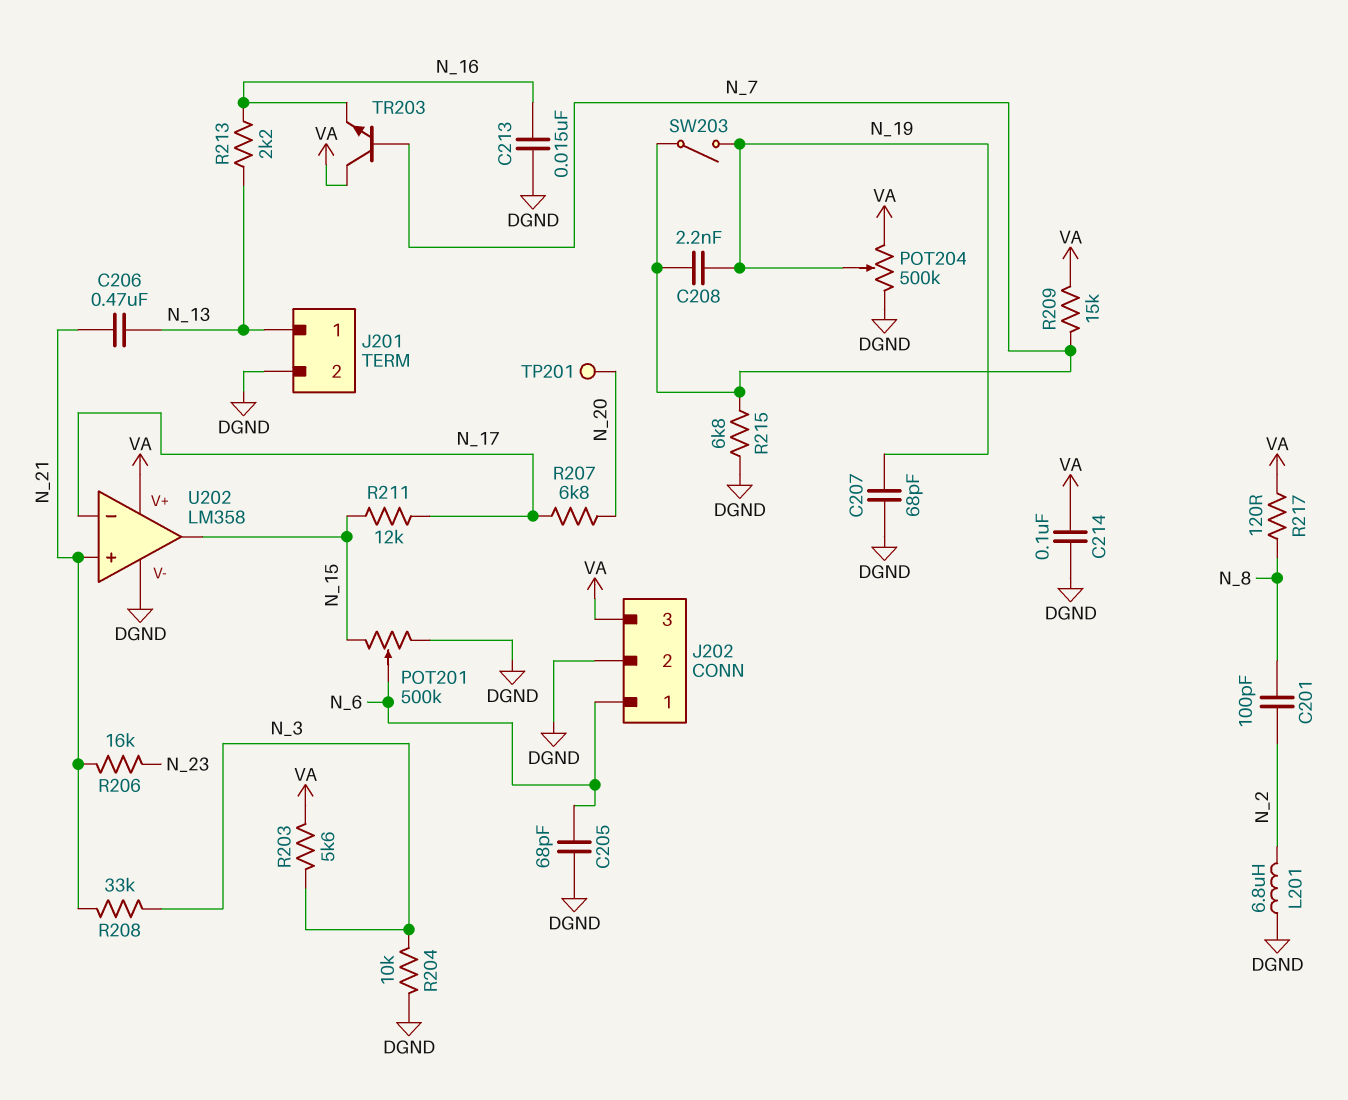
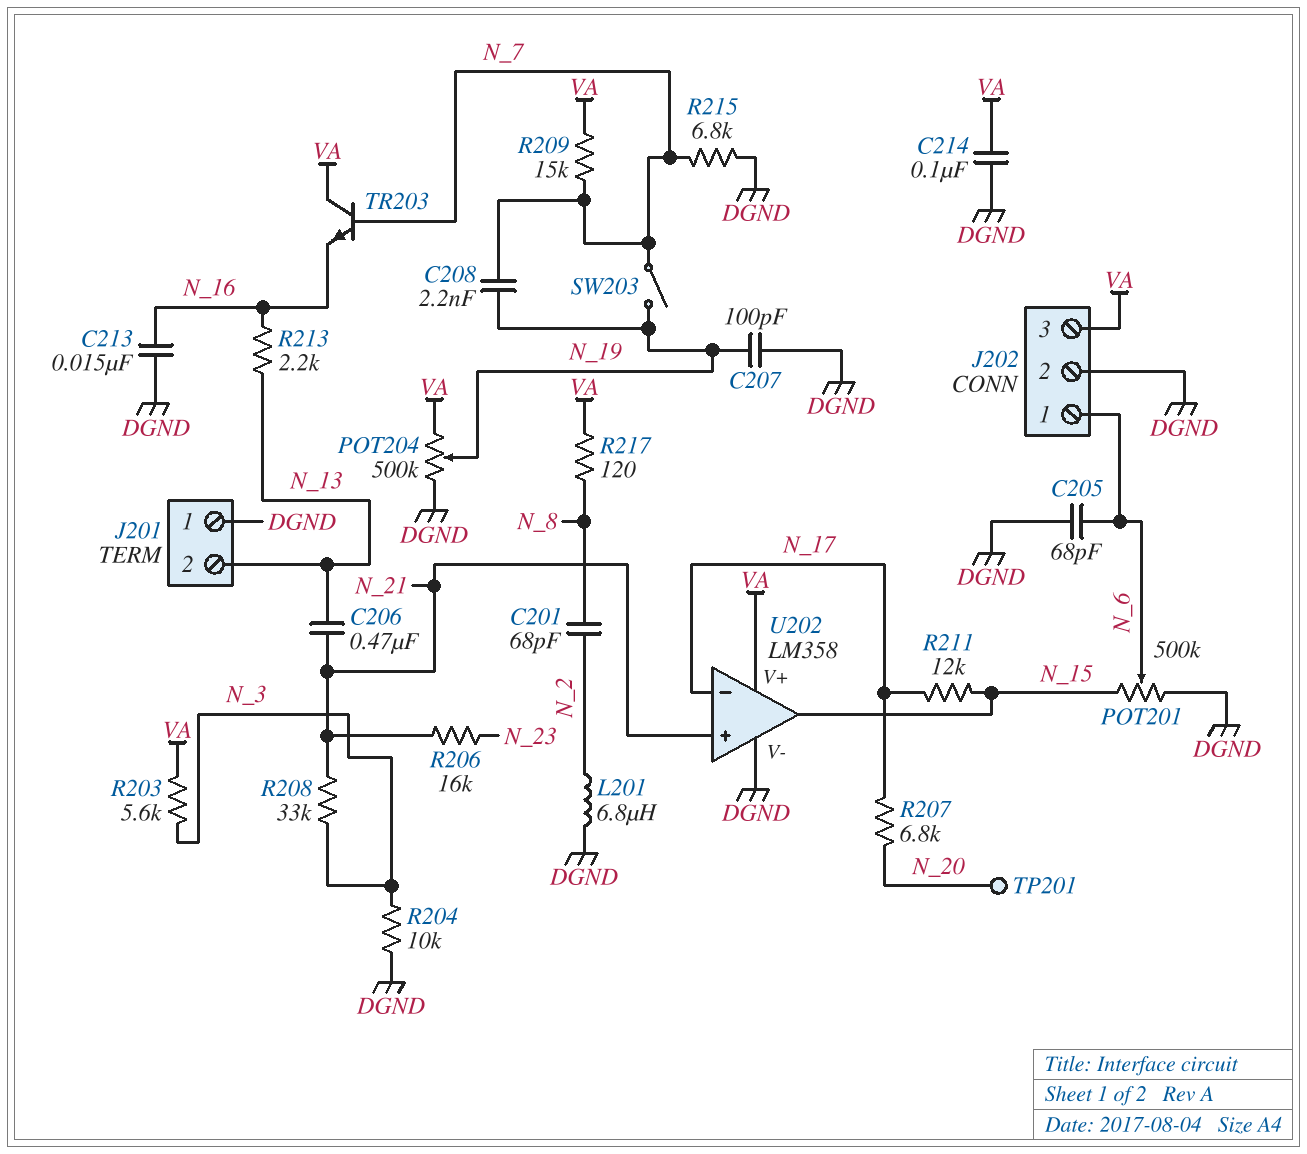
C201: 100pF (N_2, N_8) -> 68pF (N_2, N_8)
C207: 68pF (DGND, N_19) -> 100pF (DGND, N_19)
J201 pin 1: N_13 -> DGND
J201 pin 2: DGND -> N_13

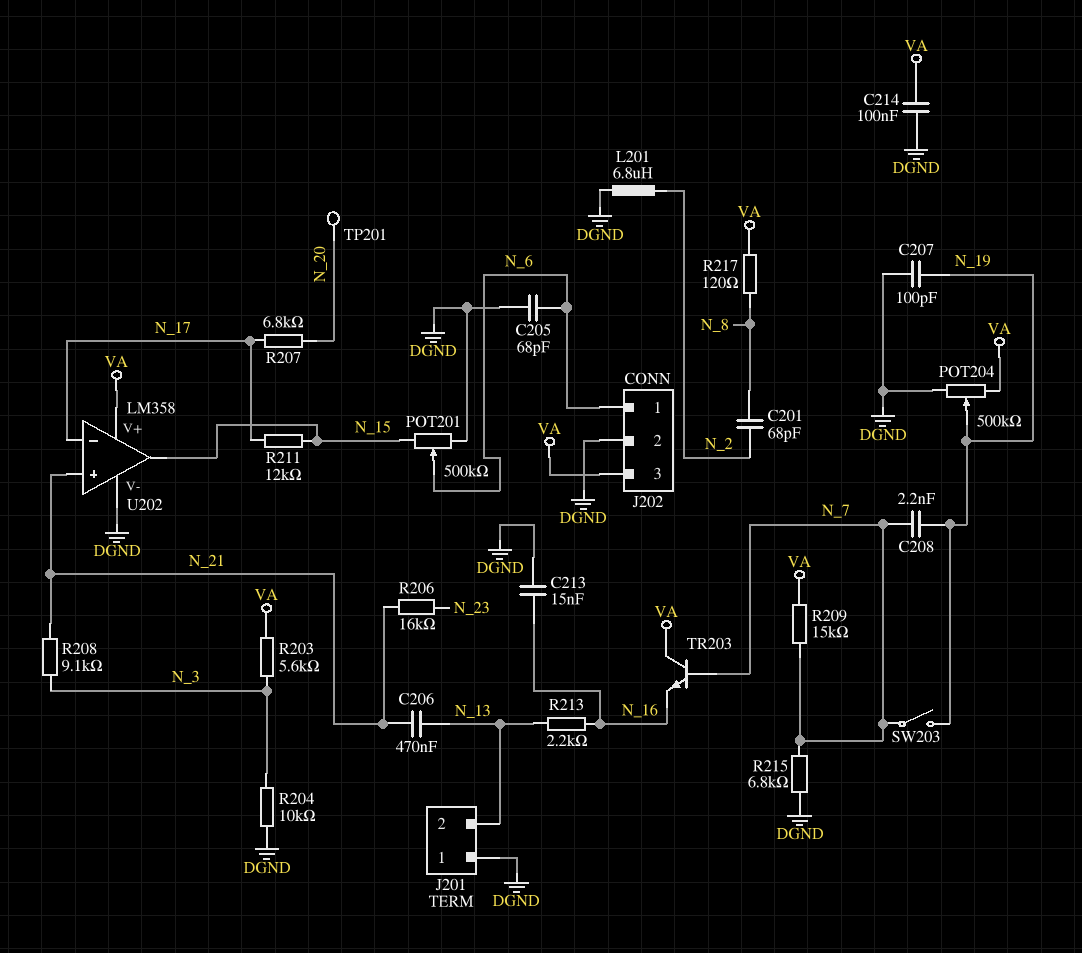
R208: 33k (N_3, N_21) -> 9.1k (N_3, N_21)

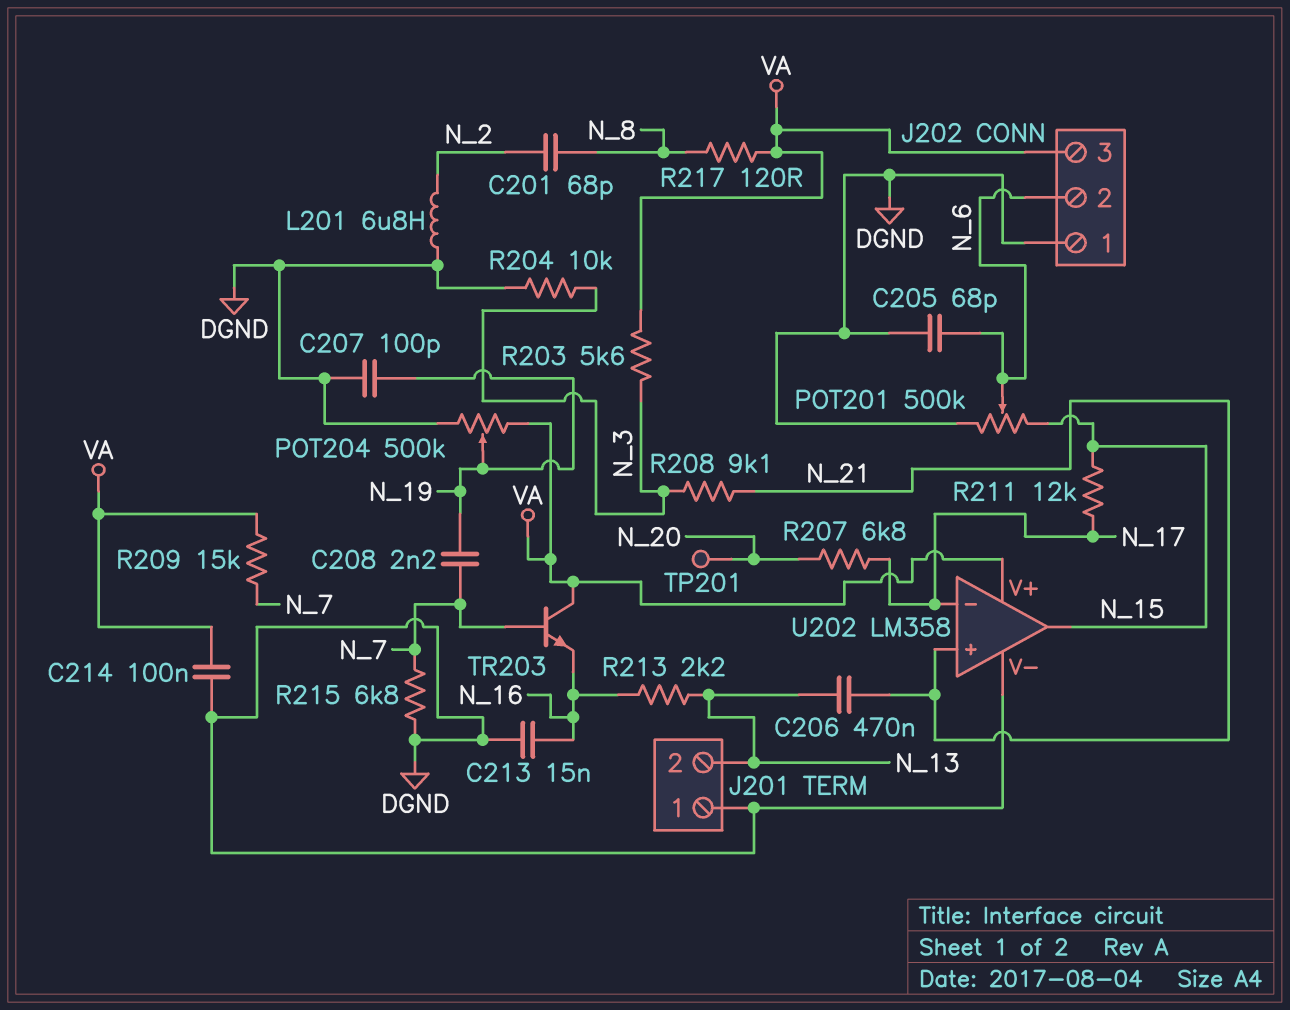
J202 pin 1: N_6 -> DGND
J202 pin 2: DGND -> N_6
R206: 16k (N_21, N_23) -> none
SW203: switch (N_7, N_19) -> none

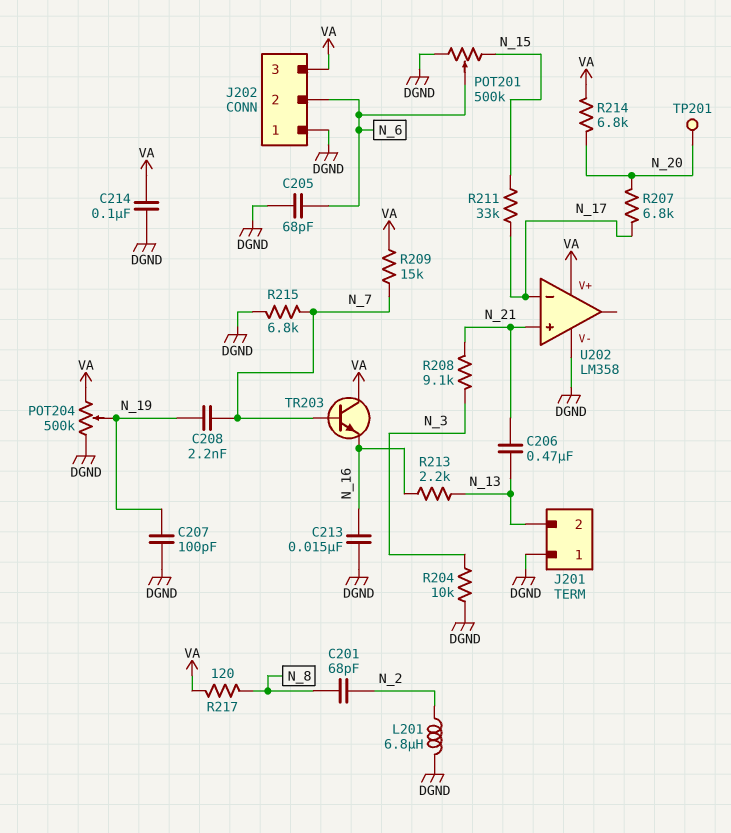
R203: 5.6k (N_3, VA) -> none
R211: 12k (N_15, N_17) -> 33k (N_15, N_17)
R214: none -> 6.8k (N_20, VA)
U202 pin out: N_15 -> none

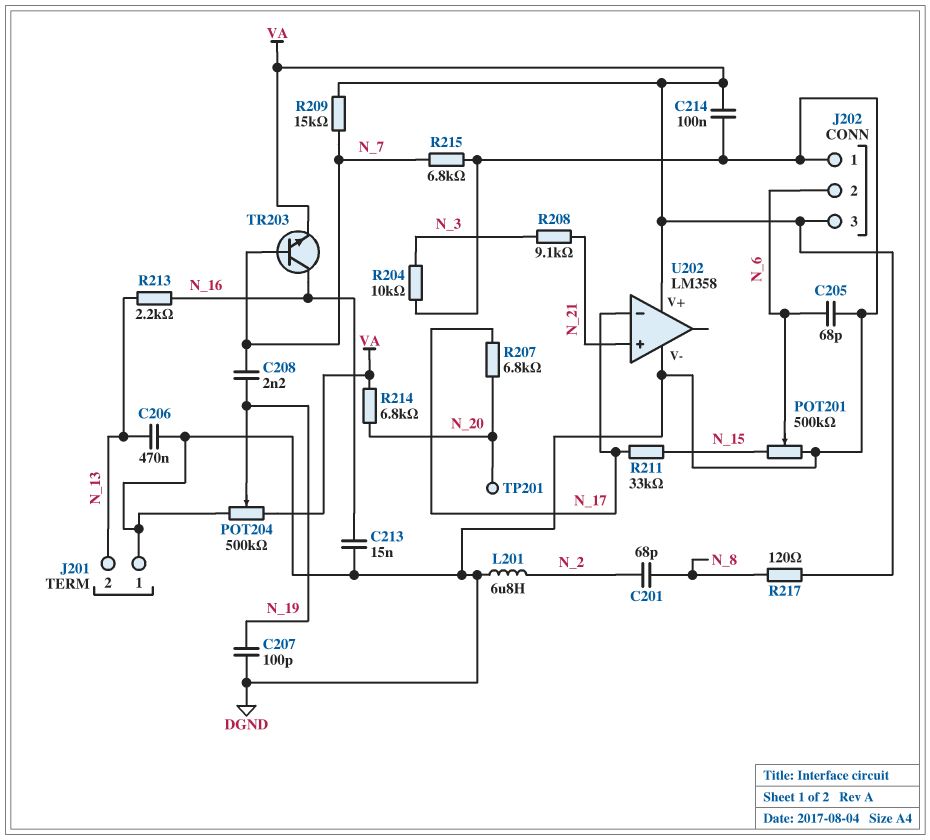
C206: 470nF (N_13, N_21) -> 470nF (DGND, N_13)
TR203: NPN (B N_7, C VA, E N_16) -> NPN (B N_7, C N_16, E VA)

